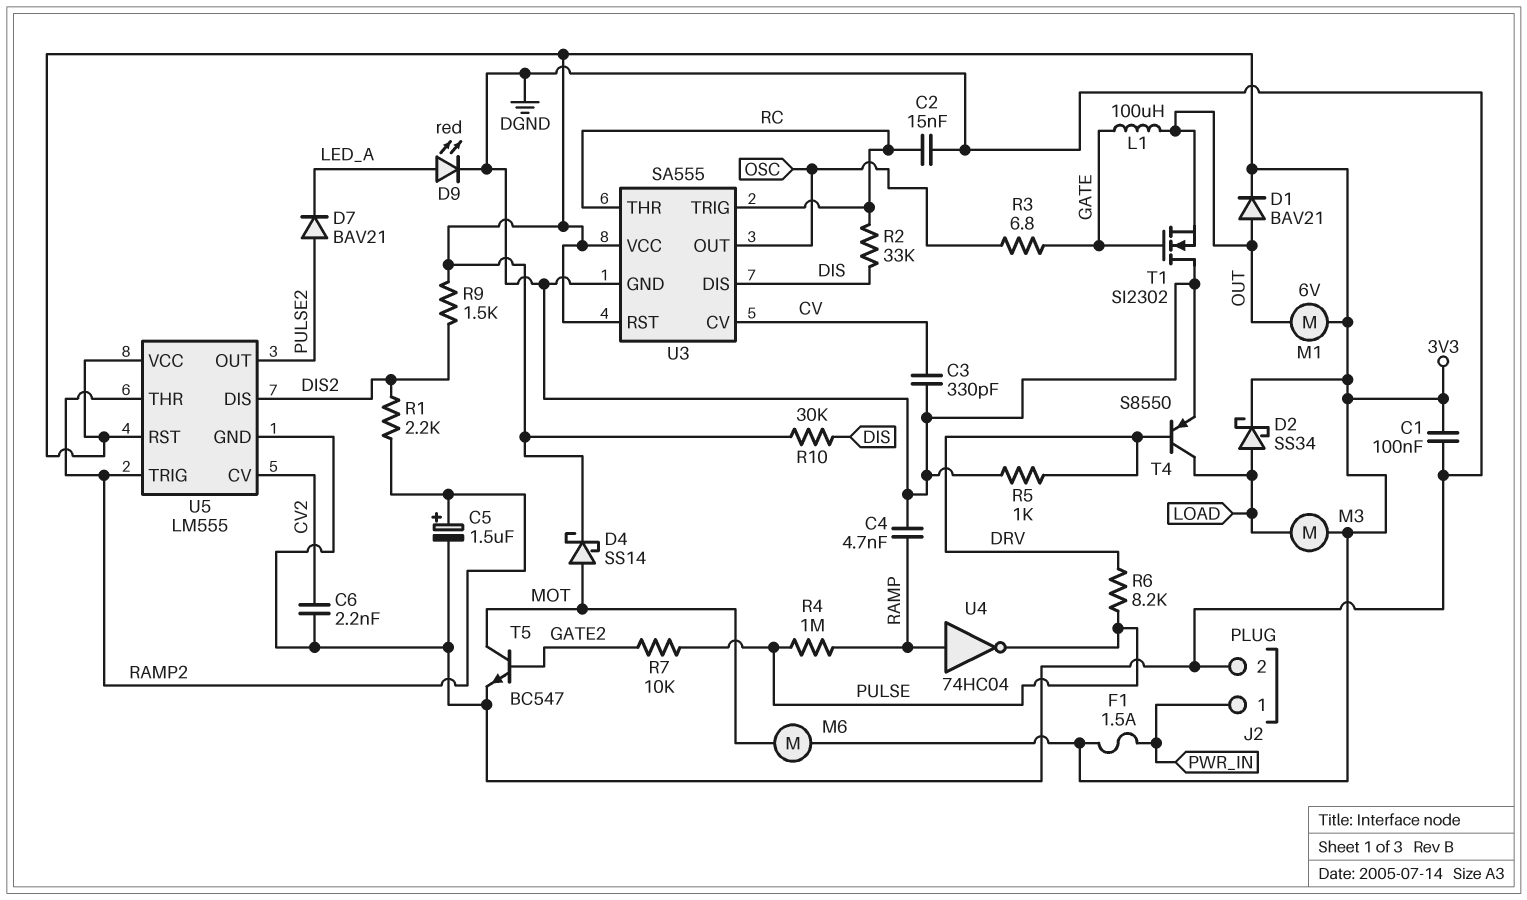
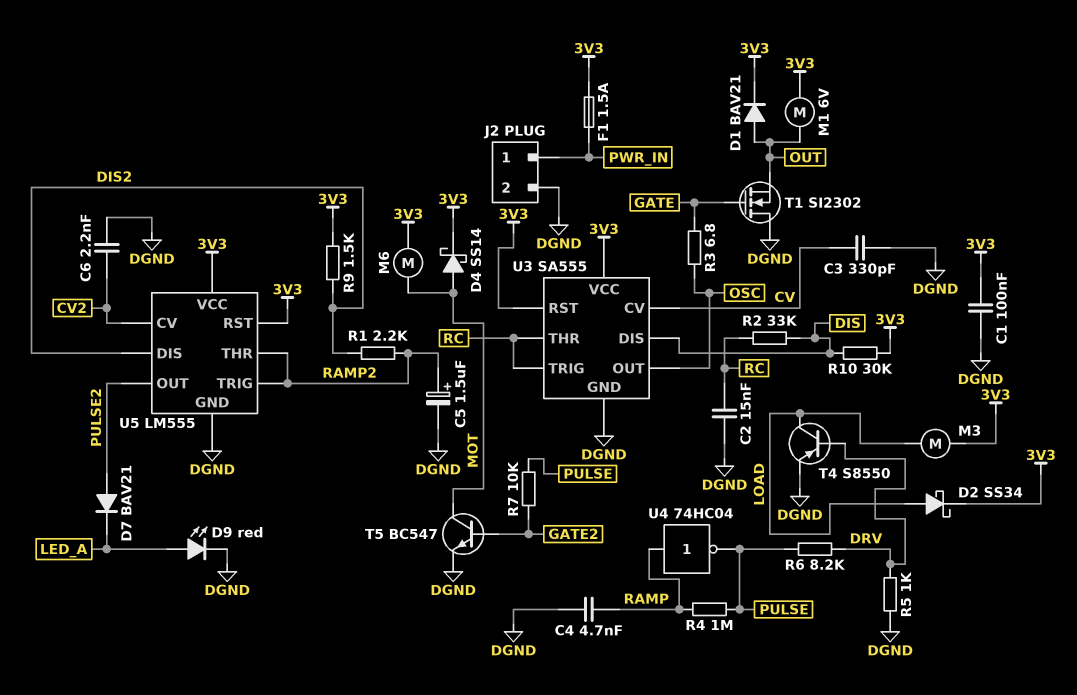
L1: 100uH (GATE, OUT) -> none

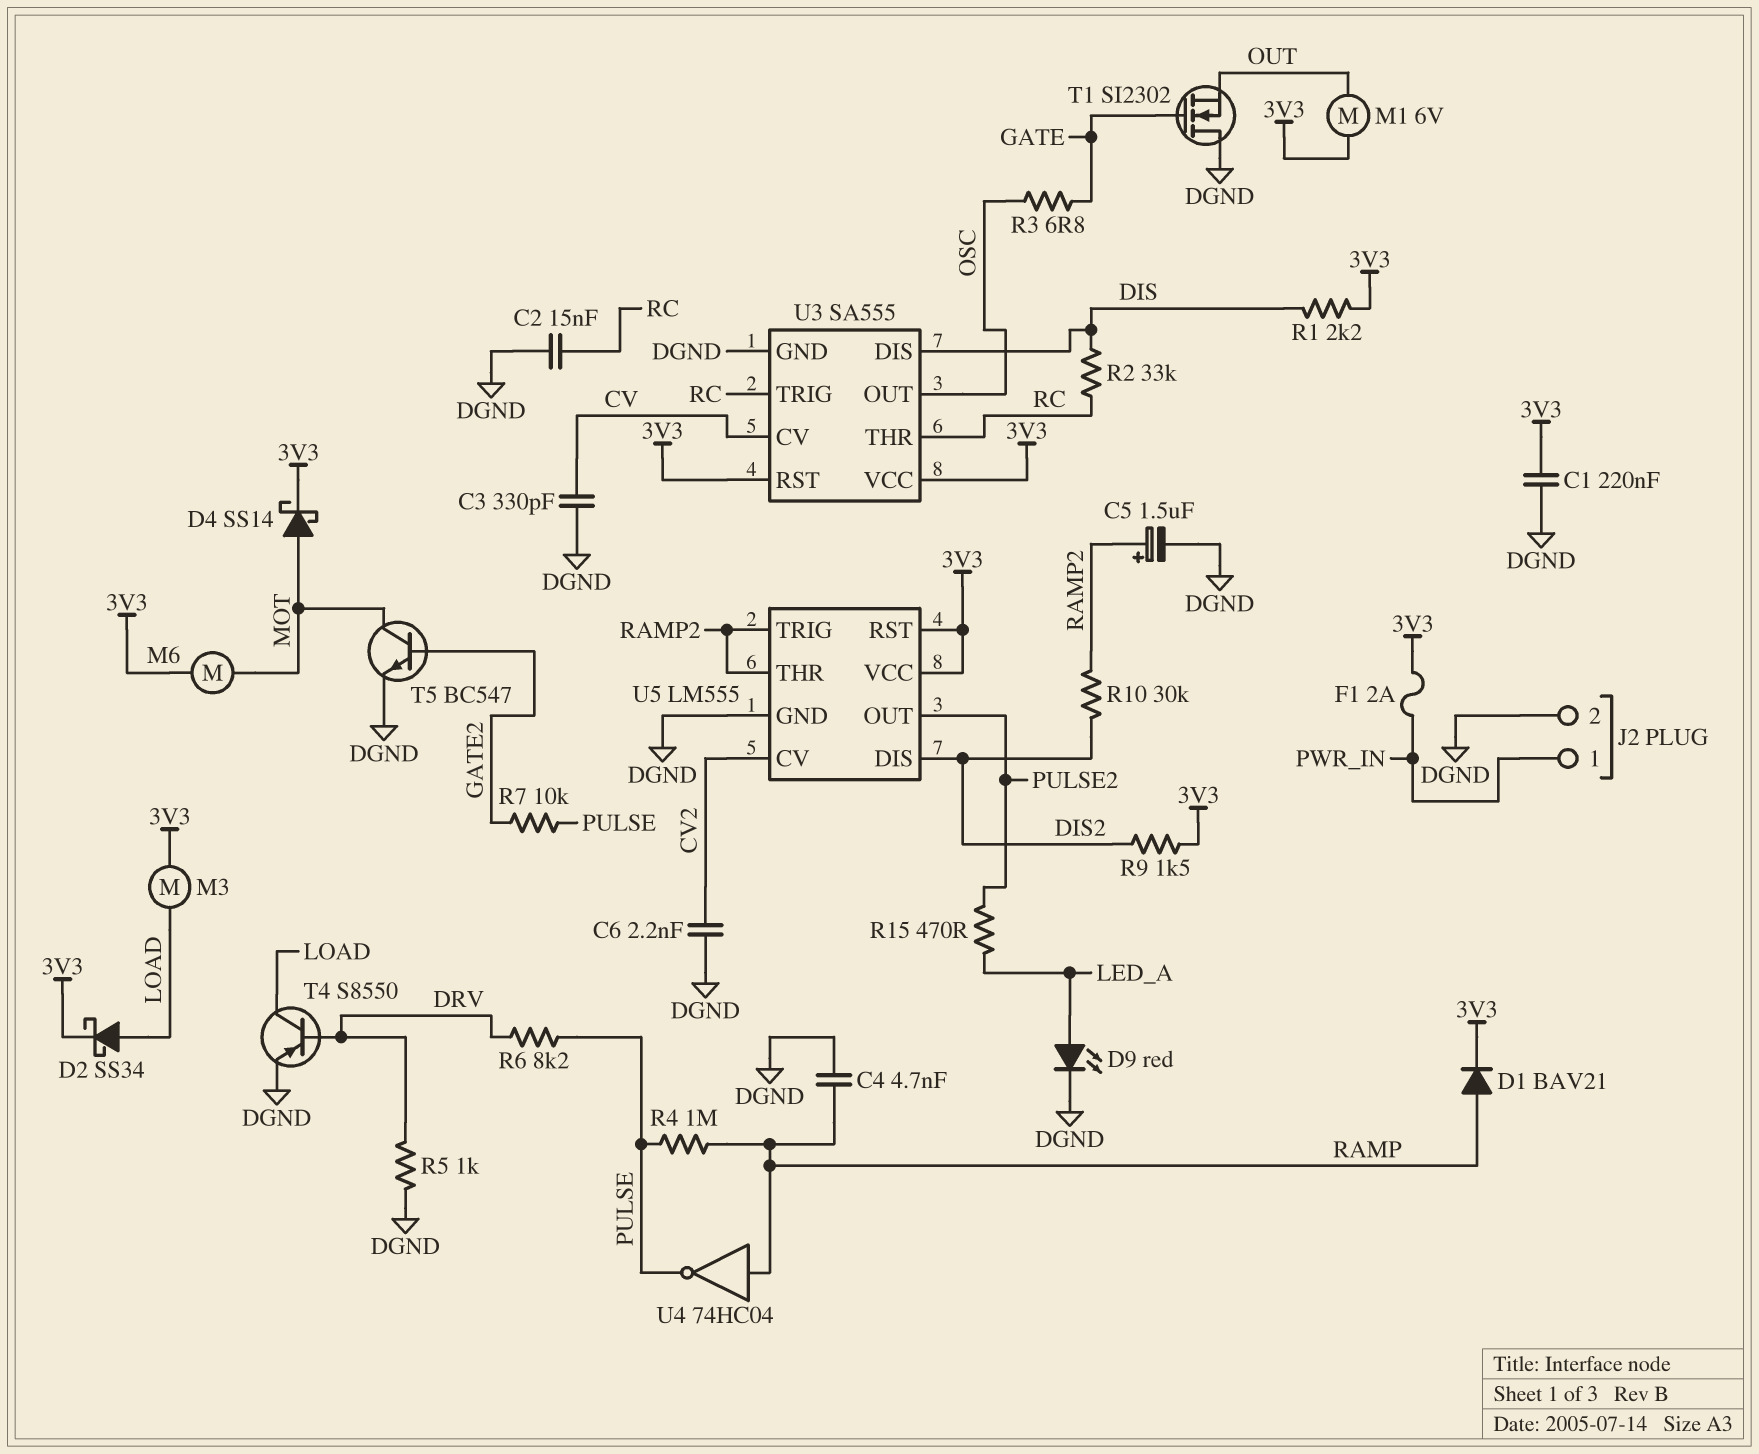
C1: 100nF (3V3, DGND) -> 220nF (3V3, DGND)
D1: diode BAV21 (A OUT, K 3V3) -> diode BAV21 (A RAMP, K 3V3)
D7: diode BAV21 (A PULSE2, K LED_A) -> none
F1: 1.5A (3V3, PWR_IN) -> 2A (3V3, PWR_IN)
R1: 2.2k (DIS2, RAMP2) -> 2.2k (3V3, DIS)
R10: 30k (3V3, DIS) -> 30k (DIS2, RAMP2)
R15: none -> 470 (LED_A, PULSE2)

